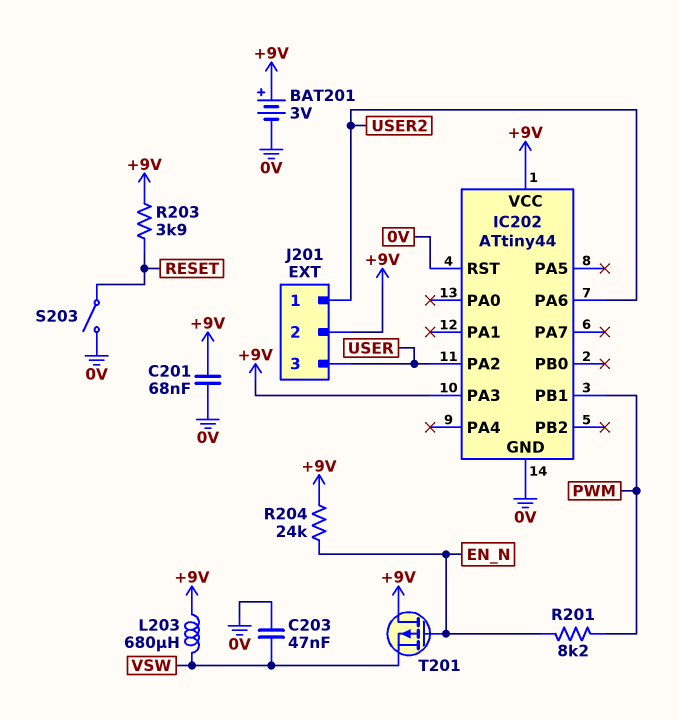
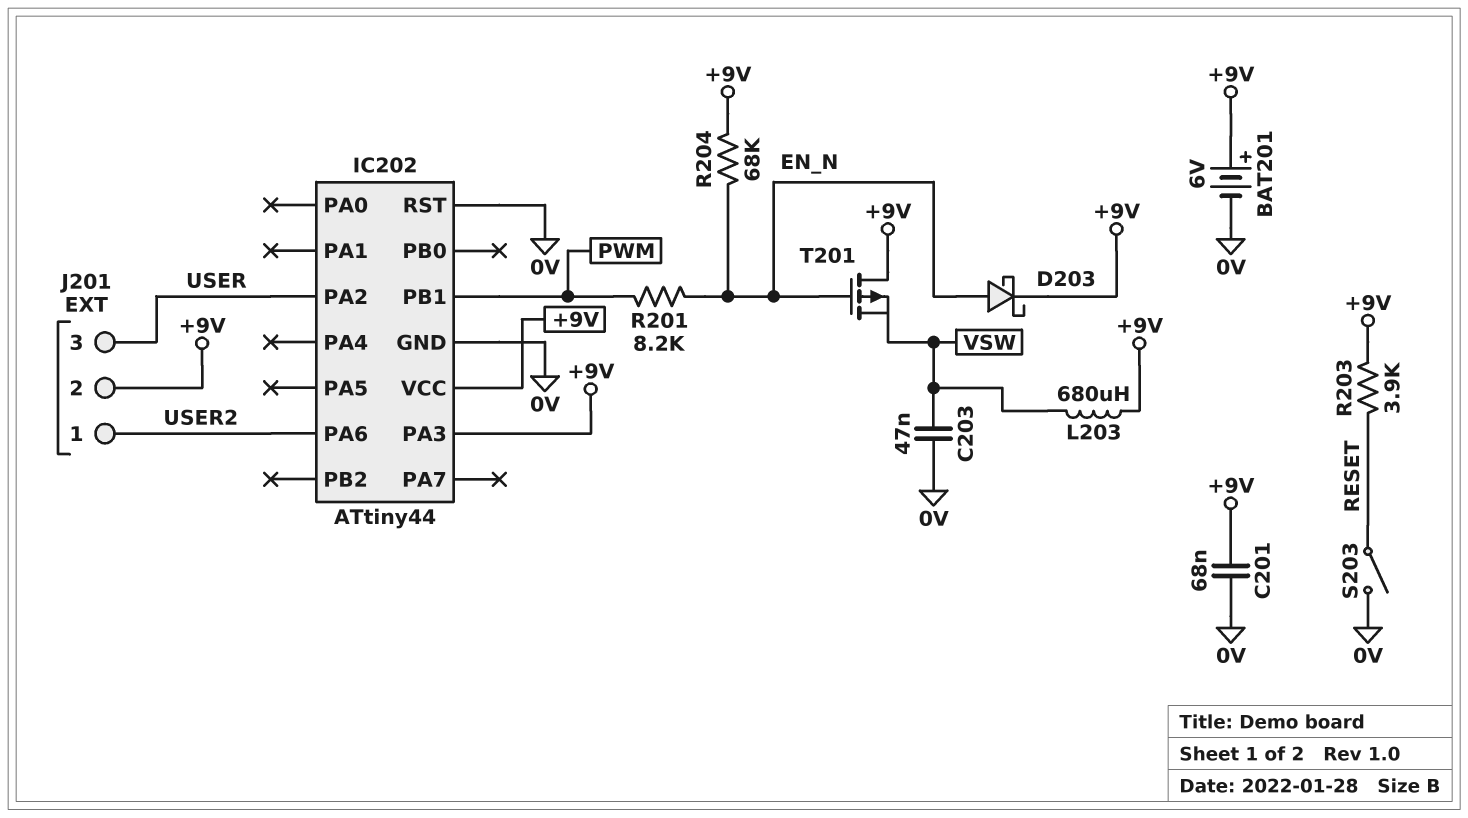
BAT201: 3V (plus +9V, minus 0V) -> 6V (plus +9V, minus 0V)
D203: none -> schottky (A EN_N, K +9V)
R204: 24k (+9V, EN_N) -> 68k (+9V, EN_N)

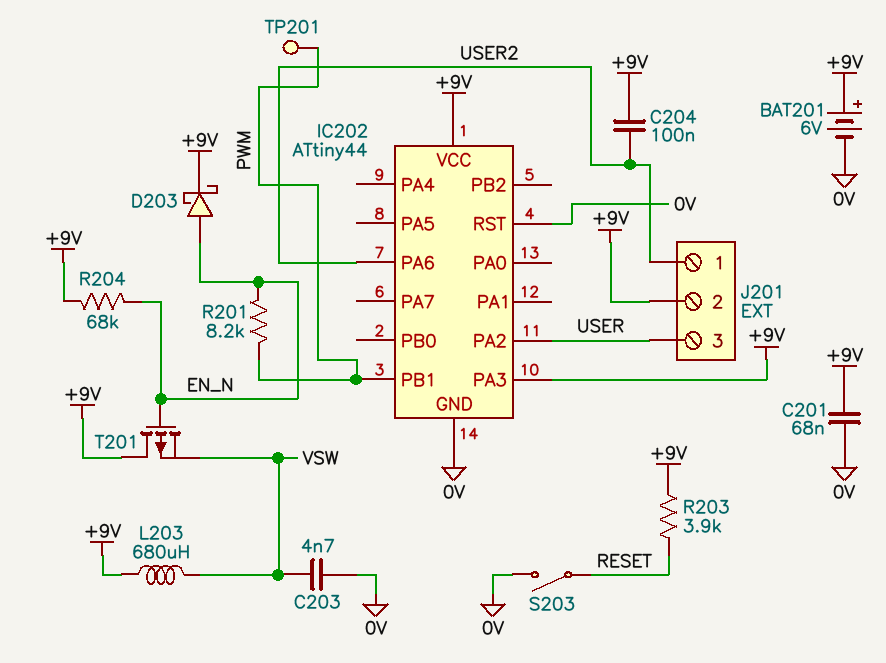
C203: 47nF (0V, VSW) -> 4.7nF (0V, VSW)
C204: none -> 100nF (+9V, USER2)
TP201: none -> test point (PWM)

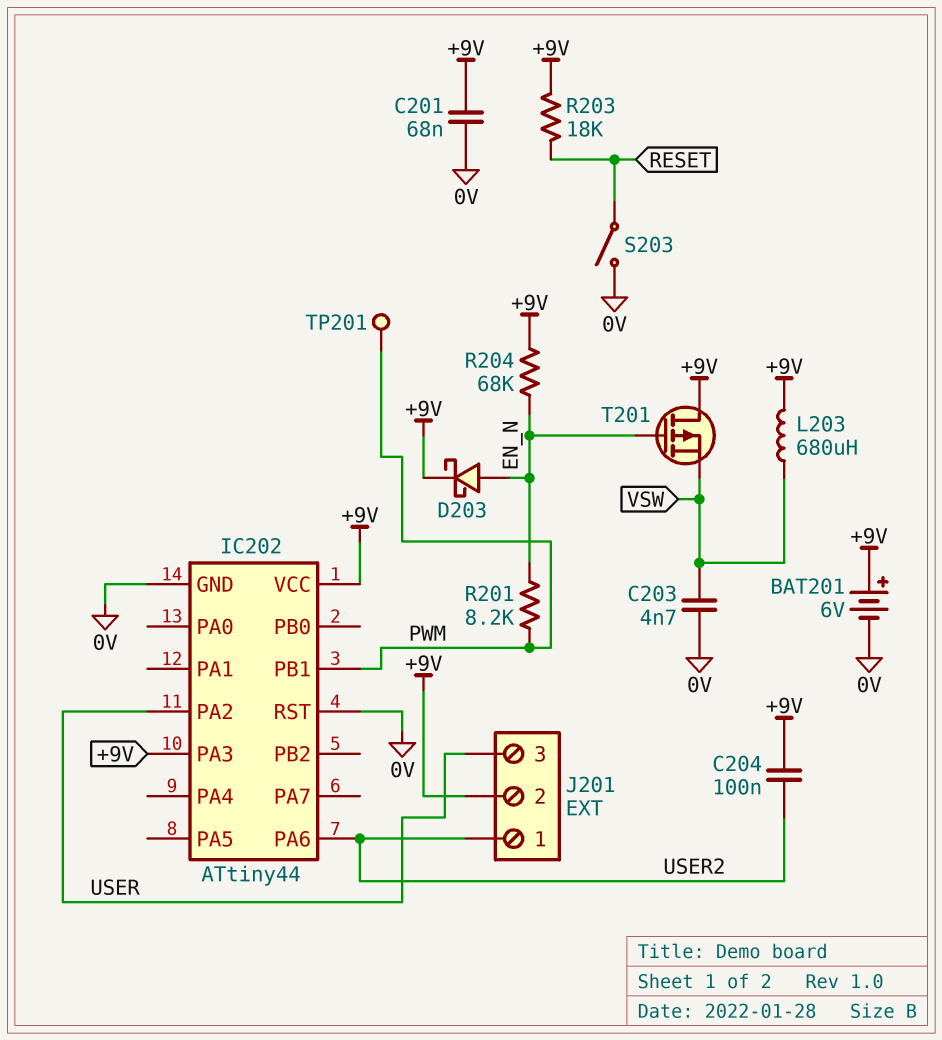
R203: 3.9k (+9V, RESET) -> 18k (+9V, RESET)

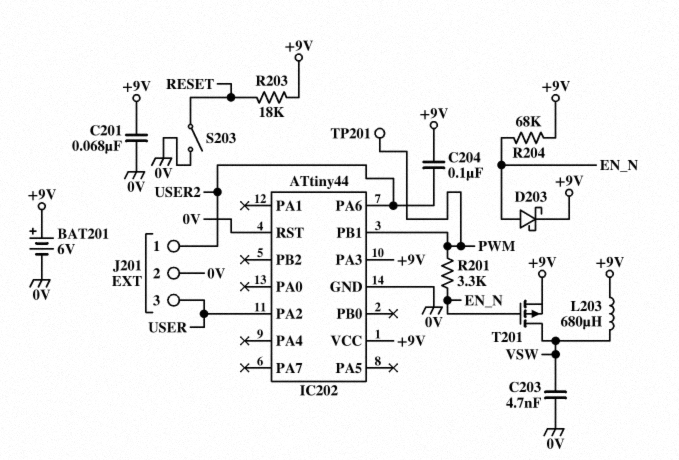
J201 pin 2: +9V -> 0V
R201: 8.2k (EN_N, PWM) -> 3.3k (EN_N, PWM)
T201: PMOS (G EN_N, D +9V, S VSW) -> PMOS (G EN_N, D VSW, S +9V)

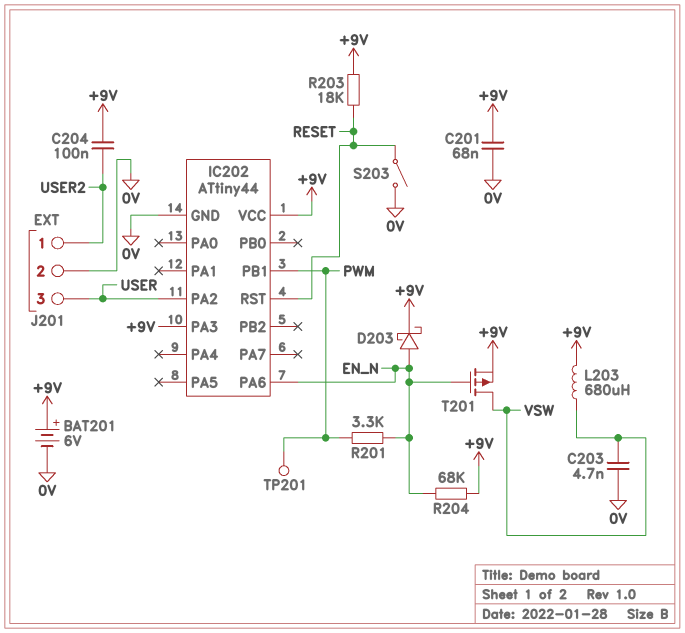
IC202 pin PA6: USER2 -> EN_N
IC202 pin RST: 0V -> RESET

